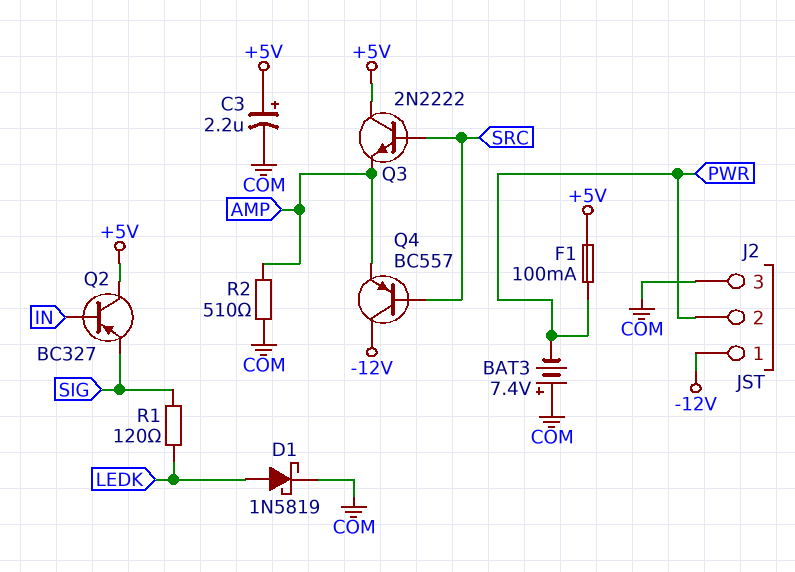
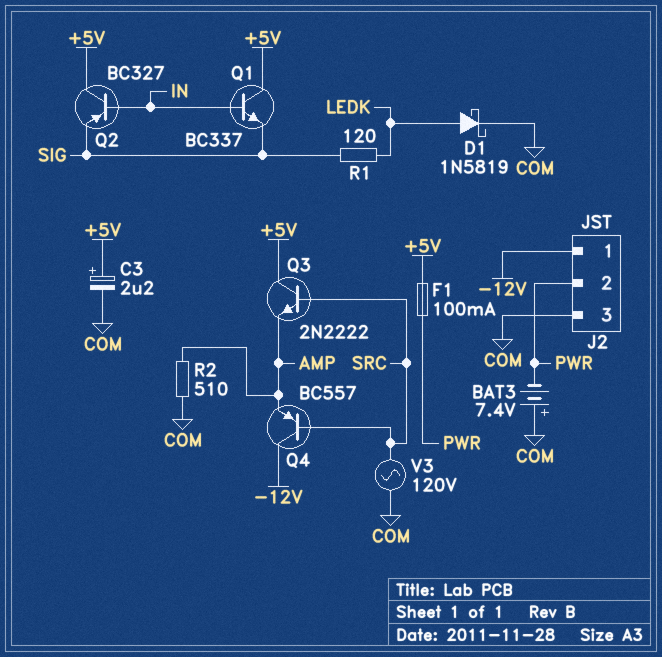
Q1: none -> NPN BC337 (B IN, C +5V, E SIG)
V3: none -> AC 120V (COM, SRC)

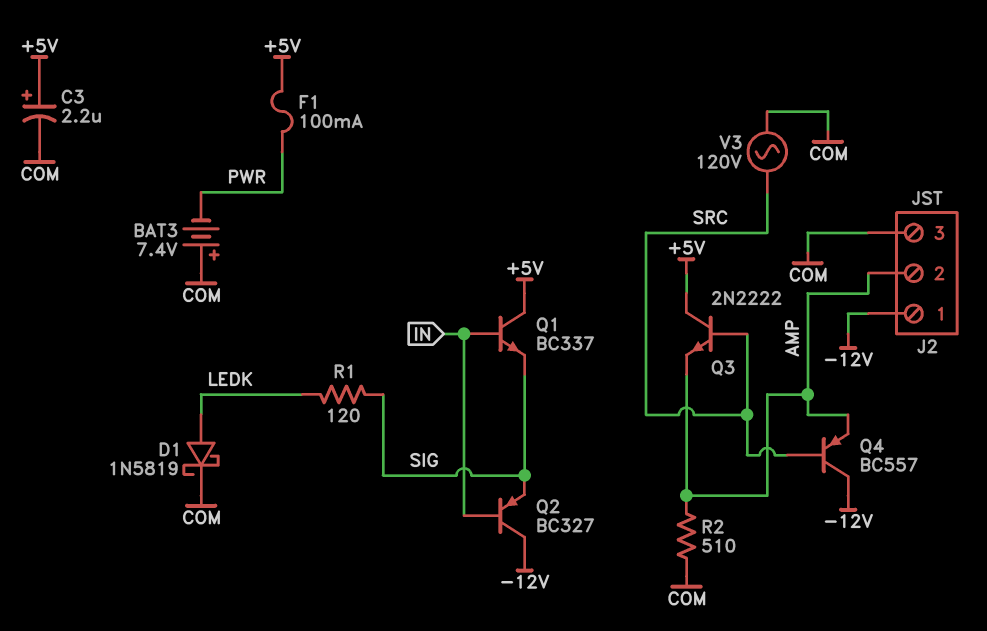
J2 pin 2: PWR -> AMP
Q2: PNP BC327 (B IN, C +5V, E SIG) -> PNP BC327 (B IN, C -12V, E SIG)

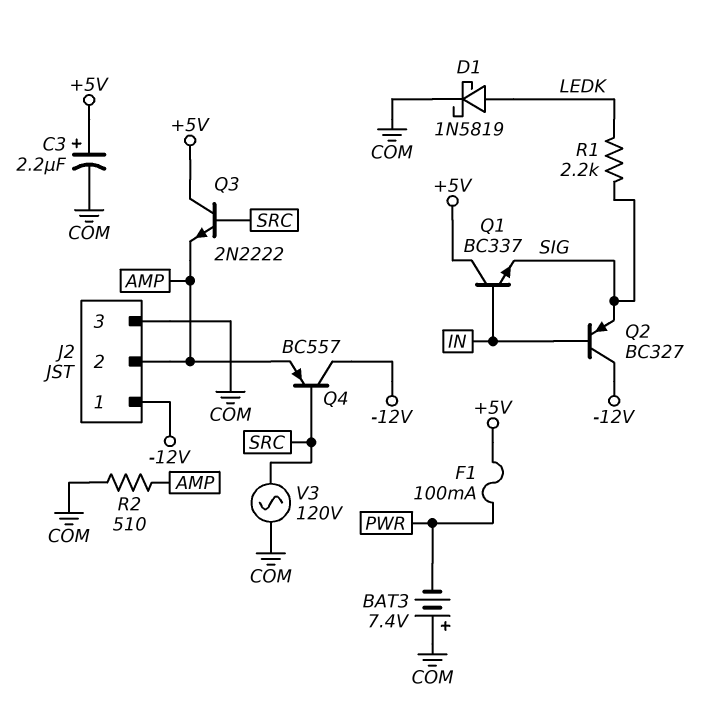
R1: 120 (LEDK, SIG) -> 2.2k (LEDK, SIG)

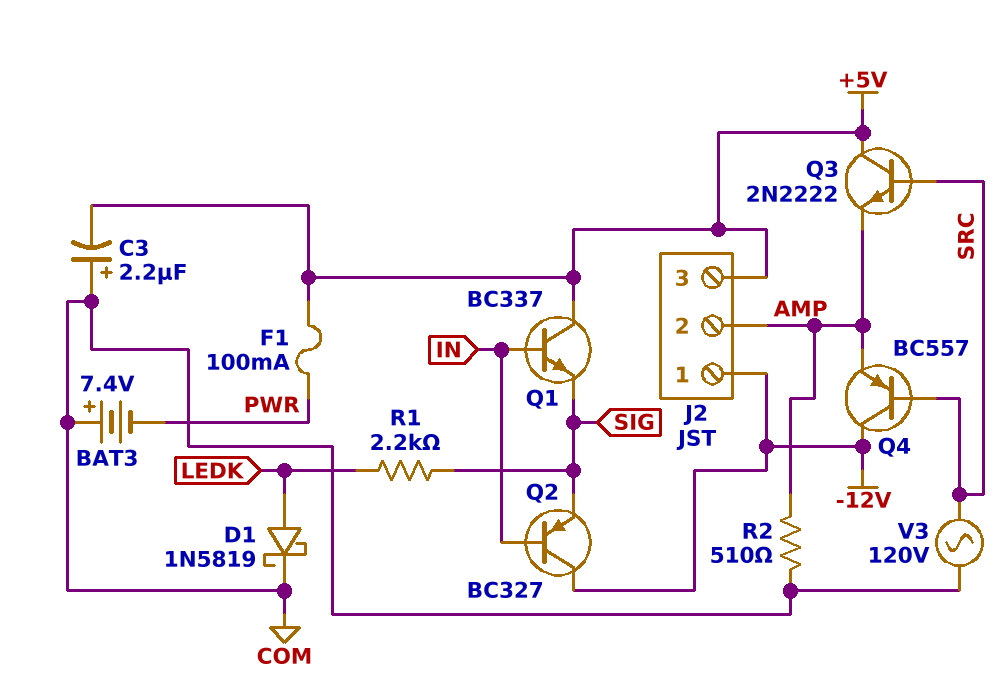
C3: 2.2uF (plus +5V, minus COM) -> 2.2uF (plus COM, minus +5V)
J2 pin 3: COM -> +5V

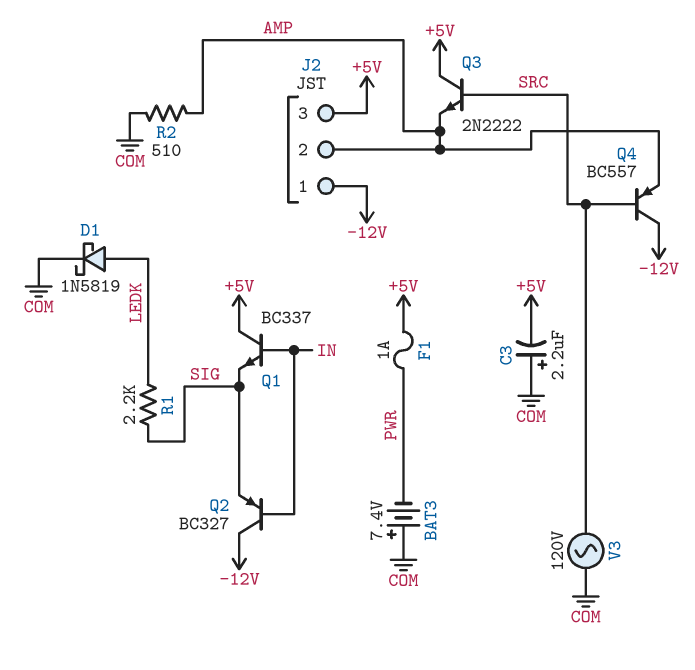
F1: 100mA (+5V, PWR) -> 1A (+5V, PWR)

